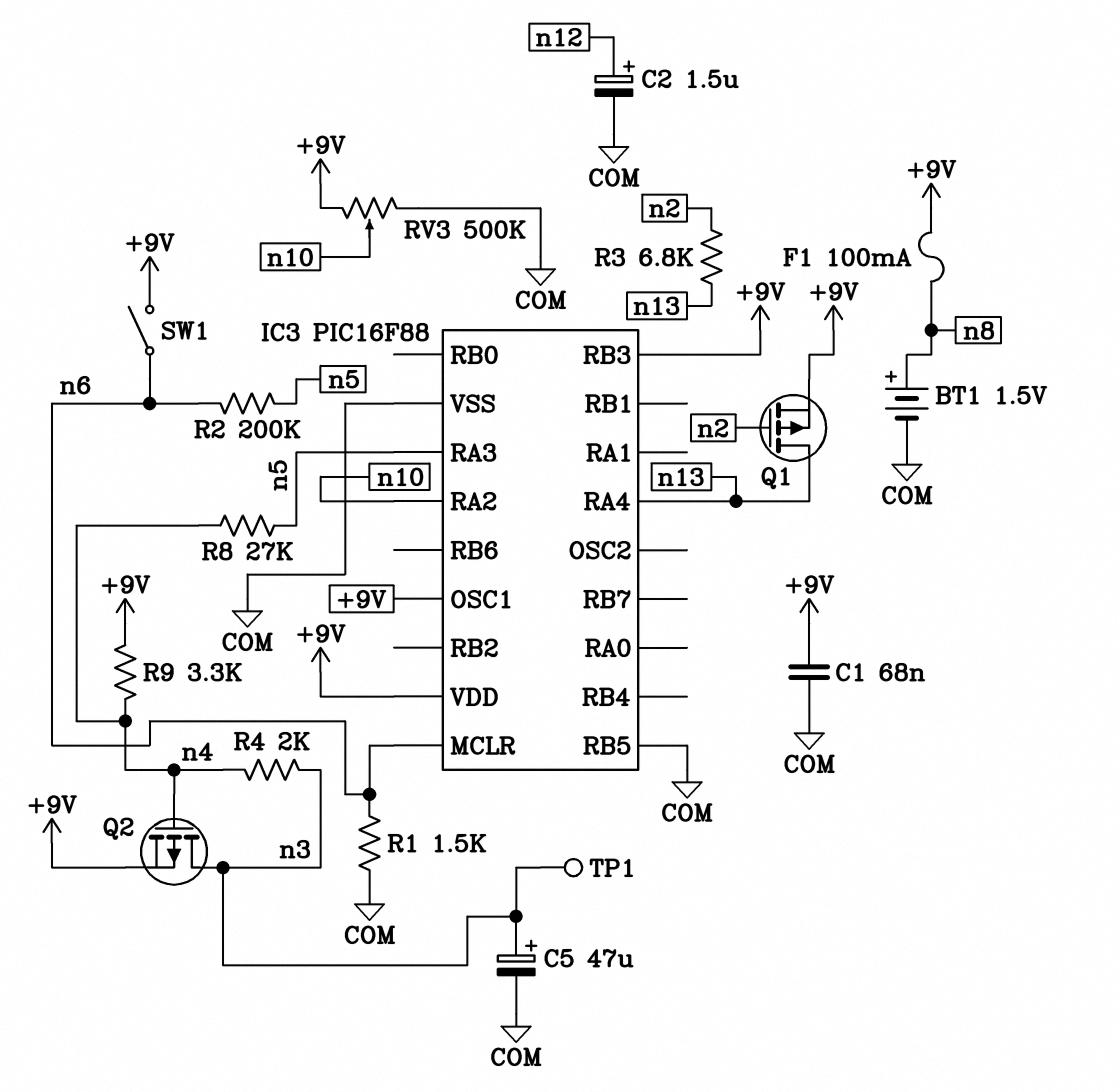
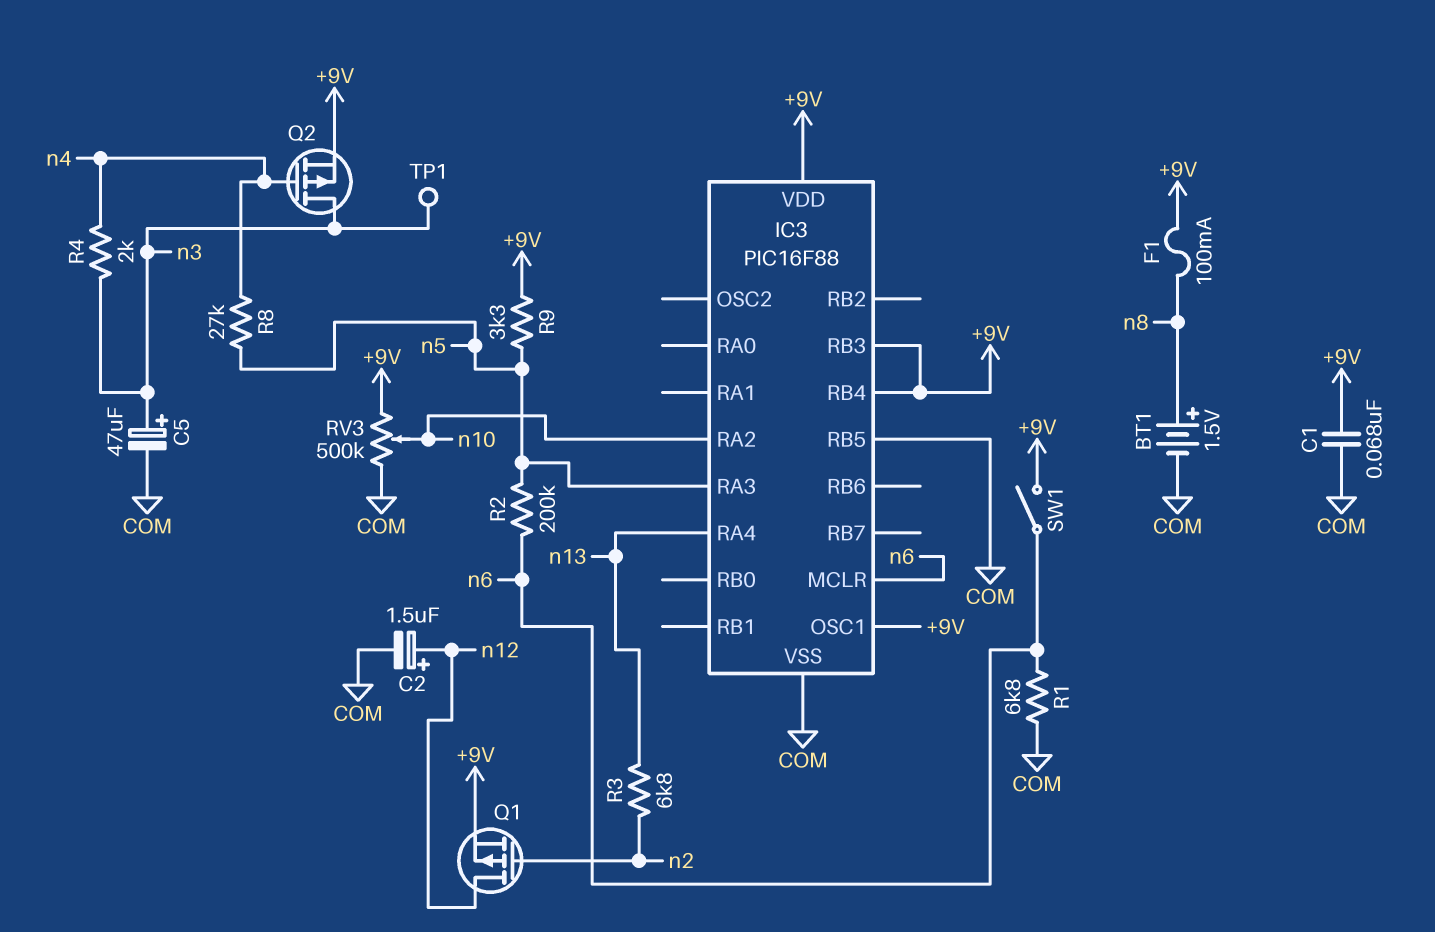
IC3 pin RB4: none -> +9V
Q1: PMOS (G n2, D n13, S +9V) -> PMOS (G n2, D n12, S +9V)
R1: 1.5k (COM, n6) -> 6.8k (COM, n6)
R9: 3.3k (+9V, n4) -> 3.3k (+9V, n5)

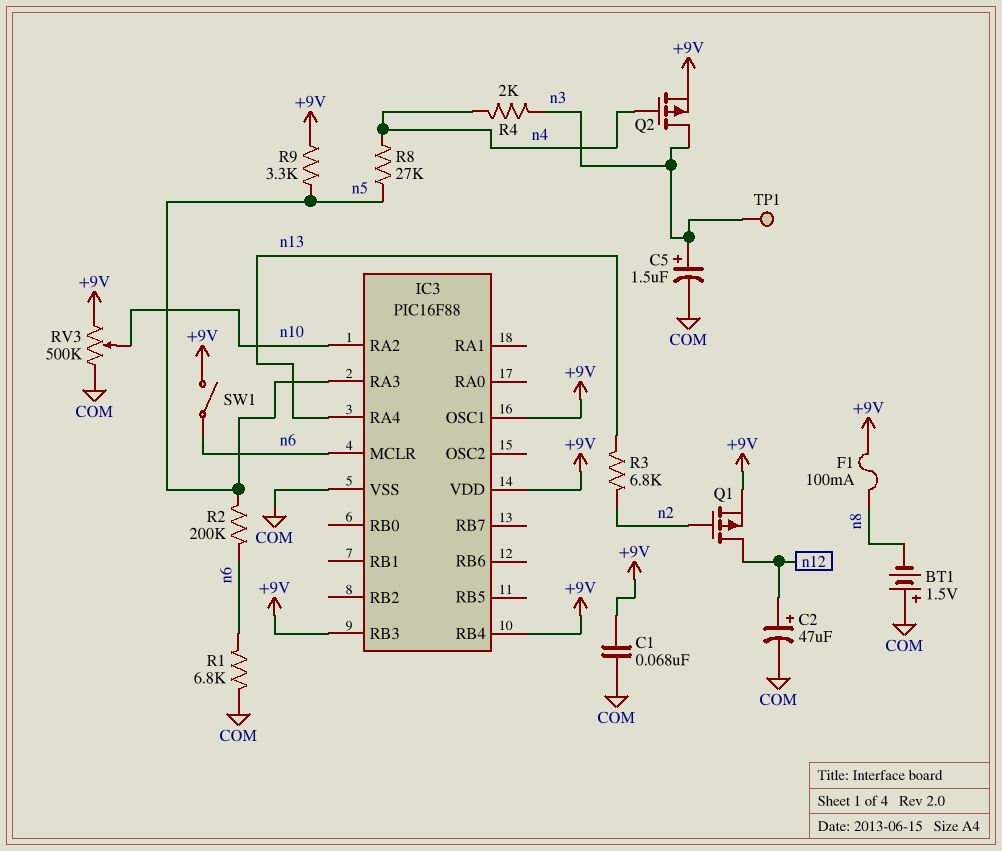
BT1: 1.5V (plus n8, minus COM) -> 1.5V (plus COM, minus n8)
C2: 1.5uF (plus n12, minus COM) -> 47uF (plus n12, minus COM)
C5: 47uF (plus n3, minus COM) -> 1.5uF (plus n3, minus COM)
IC3 pin RB5: COM -> none

